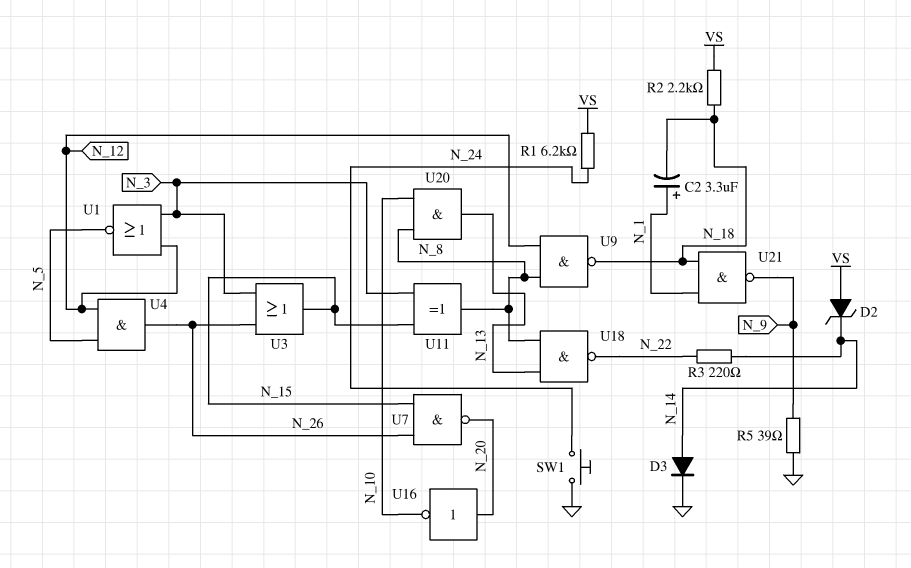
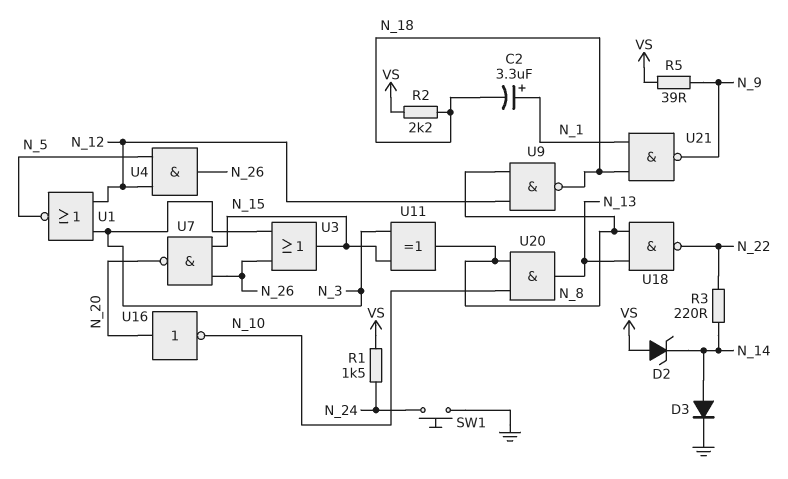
R1: 6.2k (N_24, VS) -> 1.5k (N_24, VS)
R5: 39 (GND, N_9) -> 39 (N_9, VS)

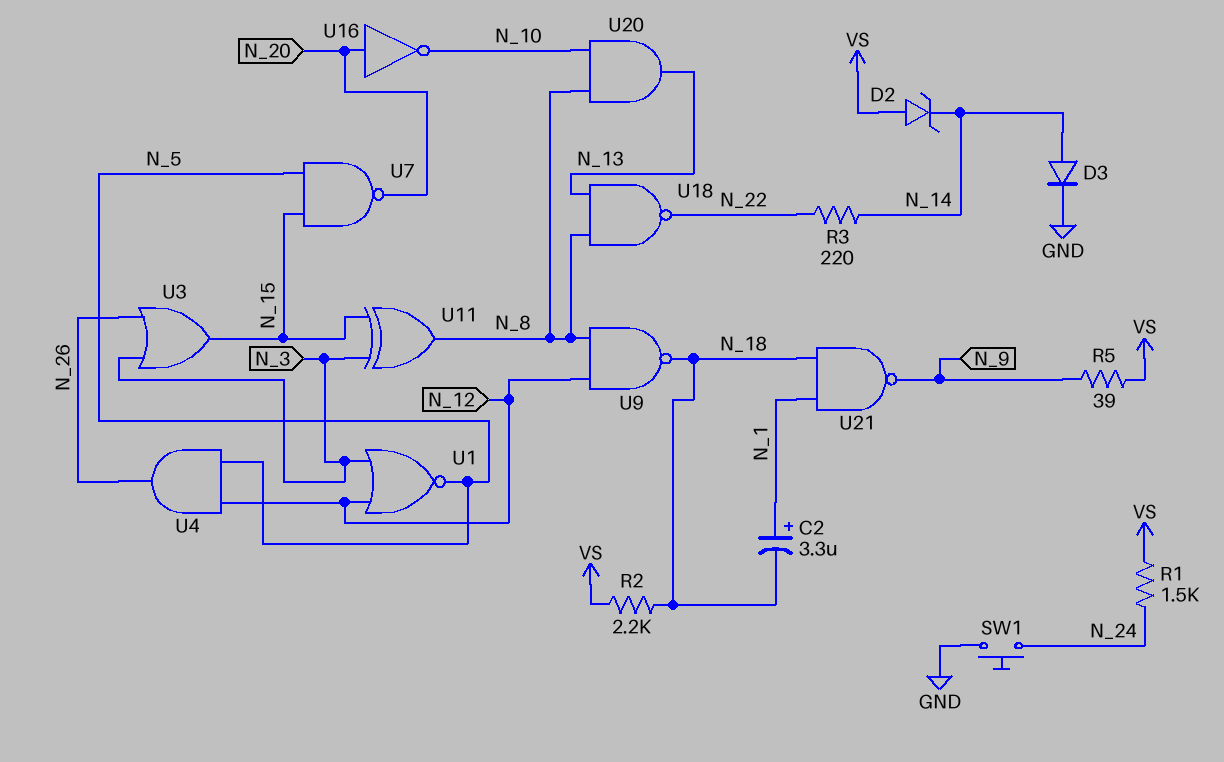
U7: NAND (in N_15, in N_26, out N_20) -> NAND (in N_5, in N_15, out N_20)

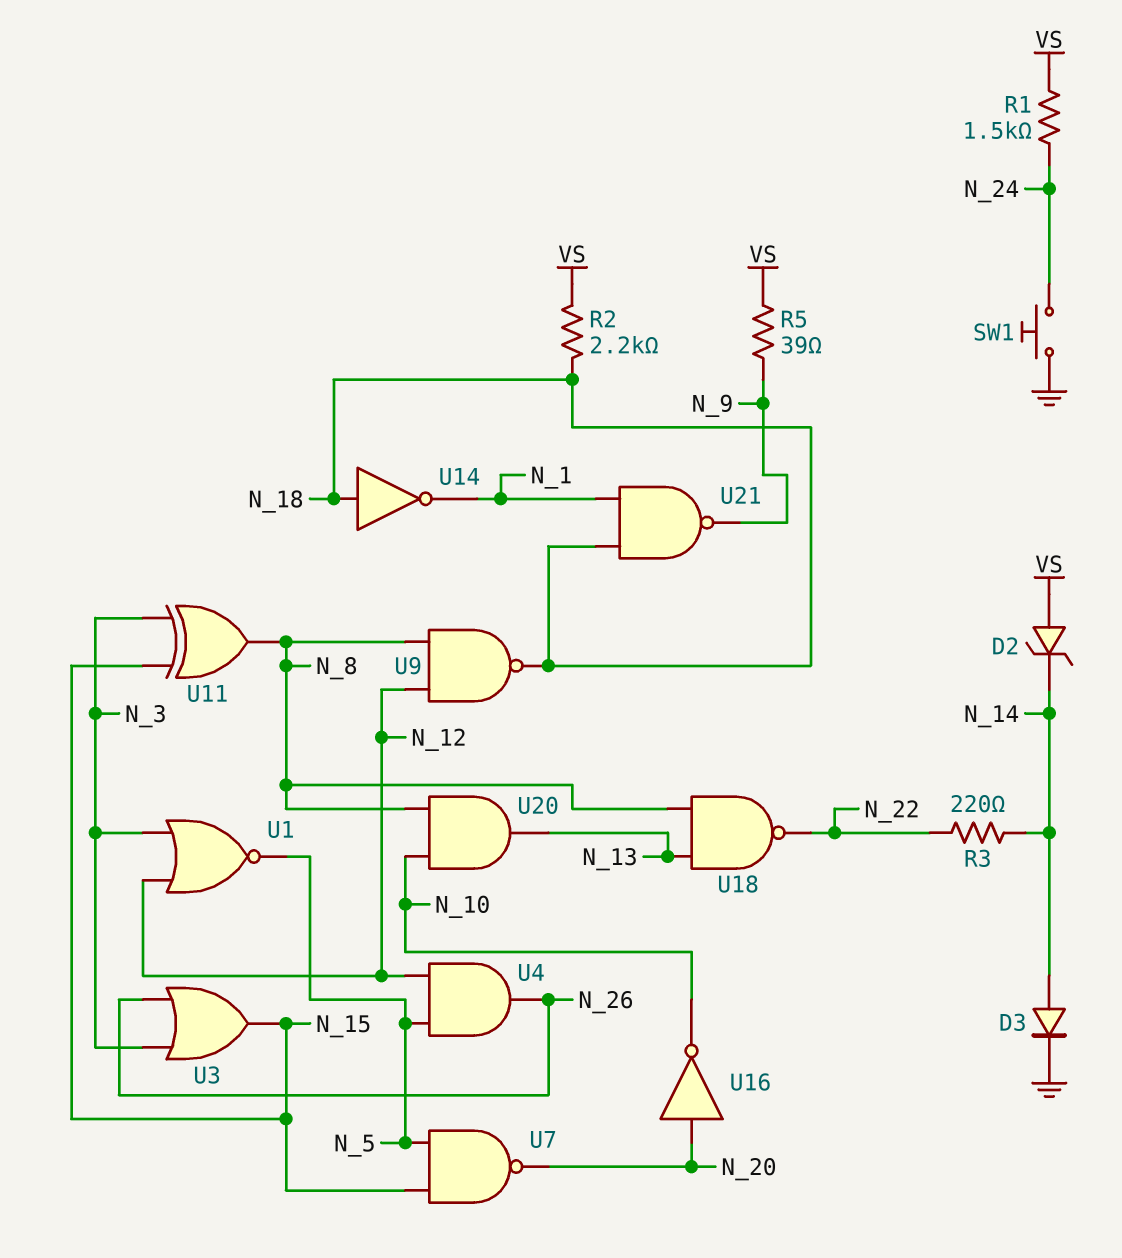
C2: 3.3uF (plus N_1, minus N_18) -> none
U14: none -> NOT (in N_18, out N_1)

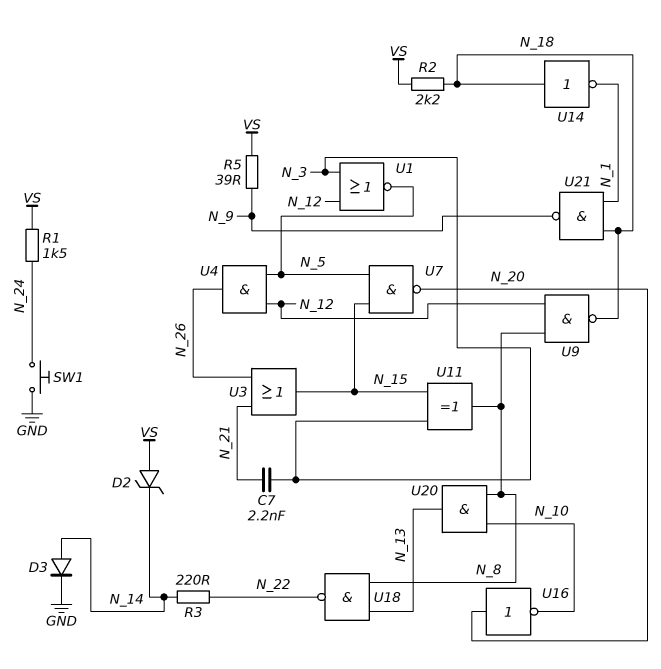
C7: none -> 2.2nF (N_3, N_21)
U3: OR (in N_3, in N_26, out N_15) -> OR (in N_21, in N_26, out N_15)

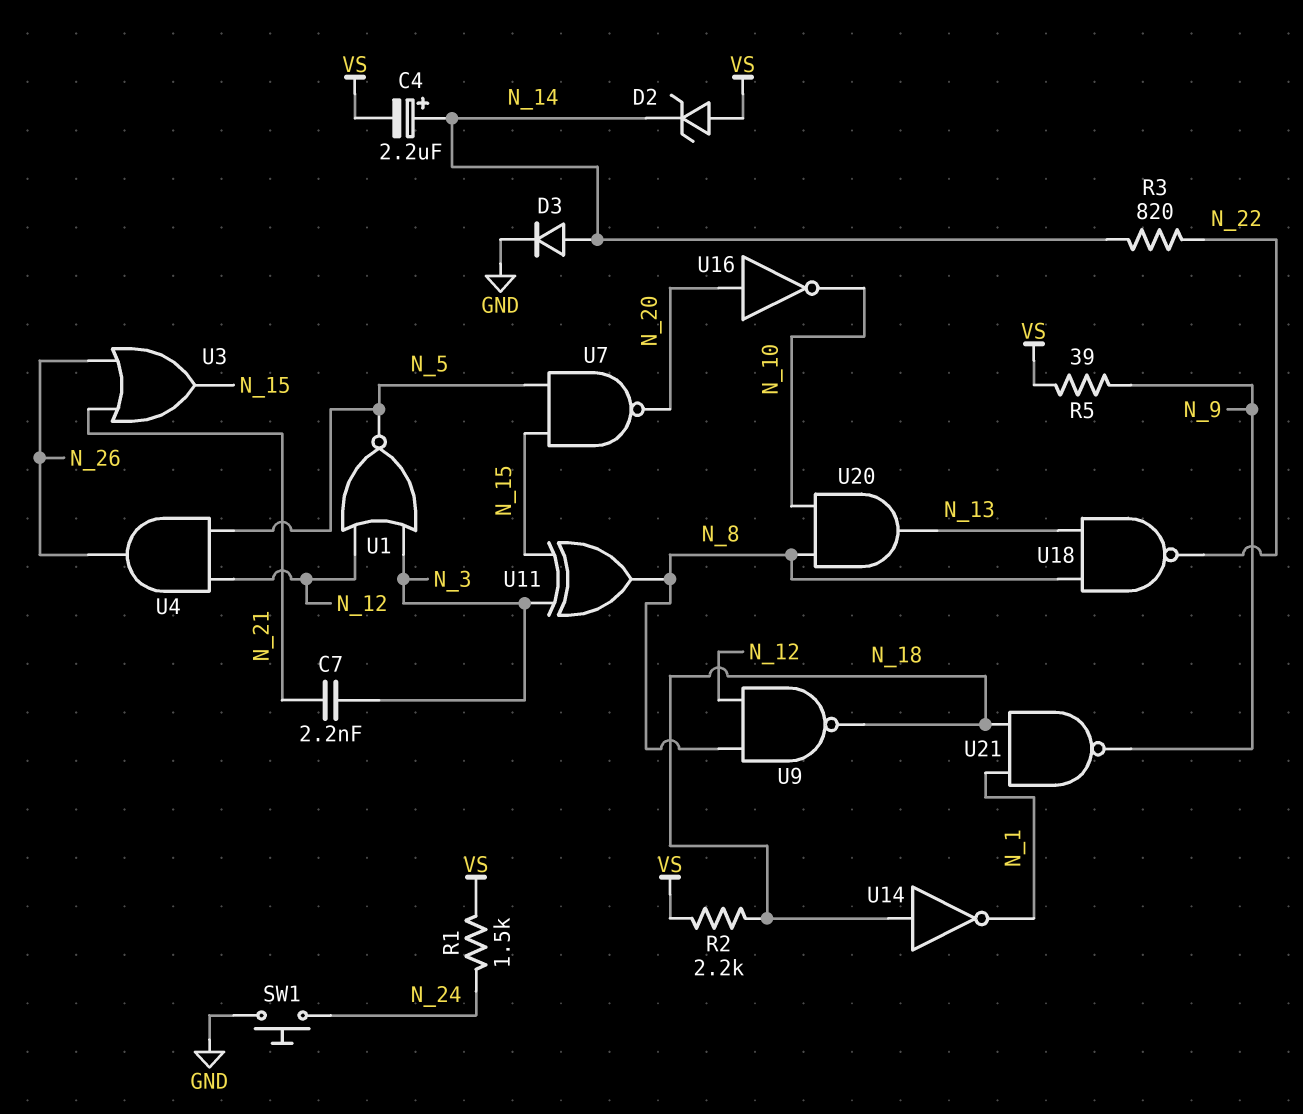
C4: none -> 2.2uF (plus N_14, minus VS)
R3: 220 (N_14, N_22) -> 820 (N_14, N_22)

